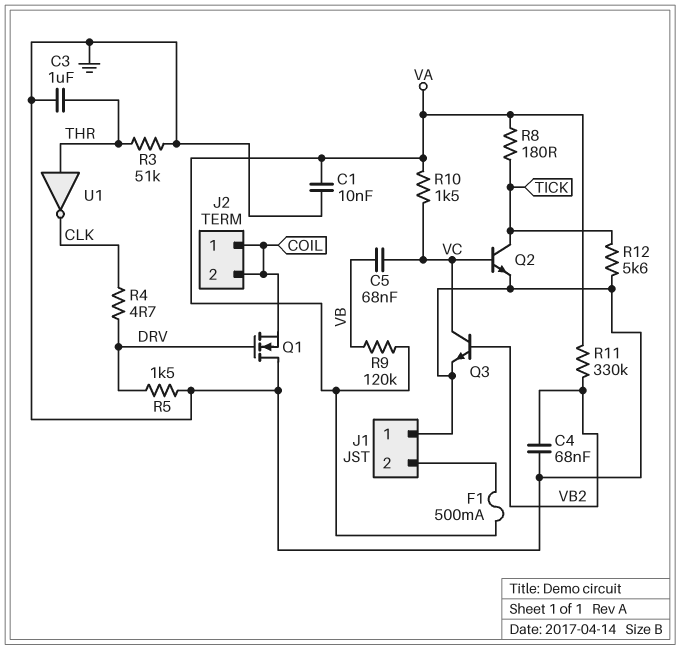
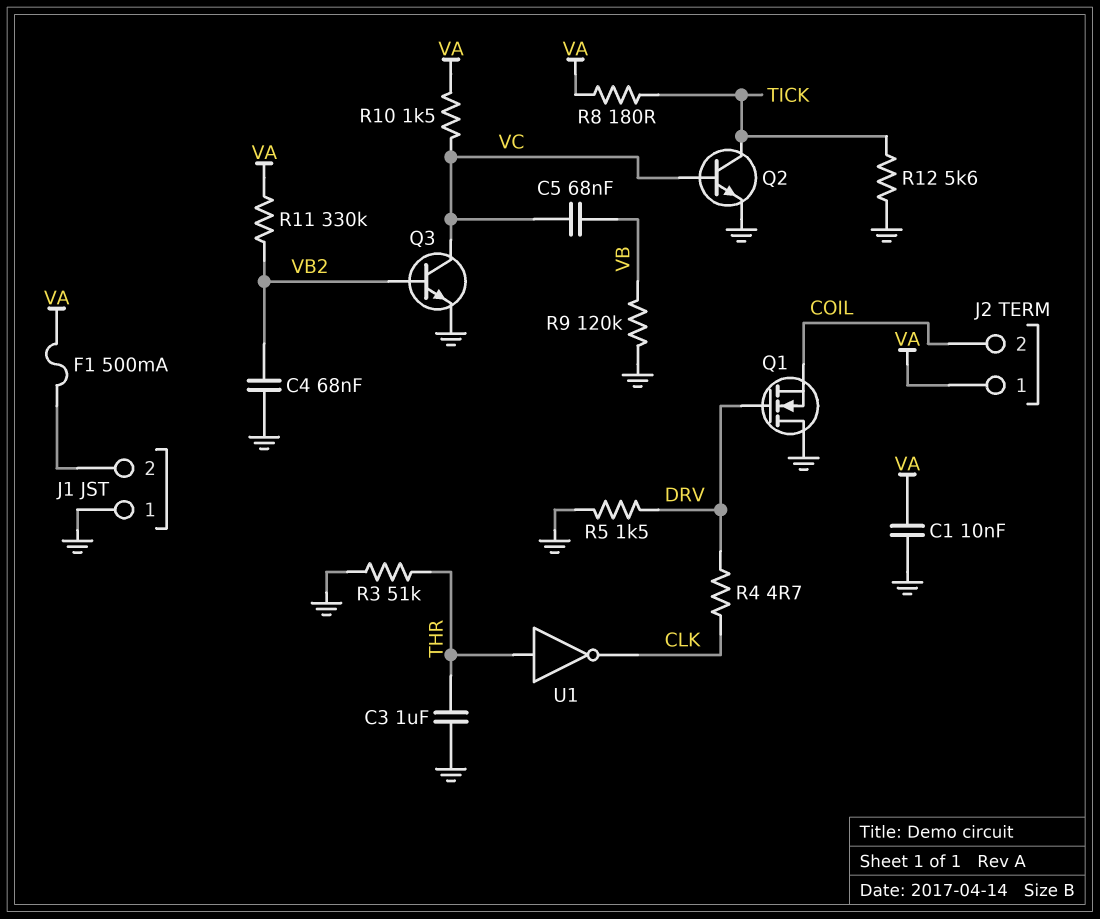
J2 pin 1: COIL -> VA
R9: 120k (VA, VB) -> 120k (GND, VB)

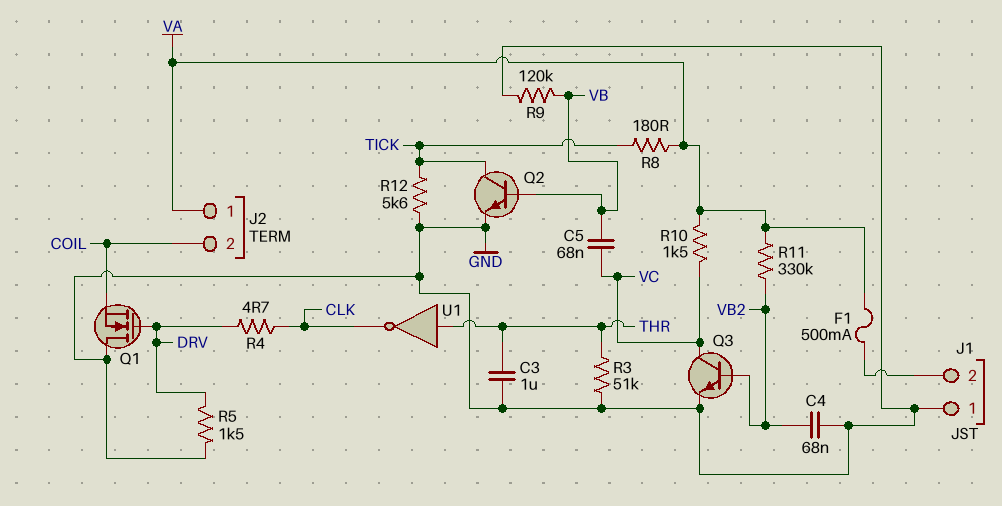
C1: 10nF (GND, VA) -> none
Q2: NPN (B VC, C TICK, E GND) -> NPN (B VB, C TICK, E GND)

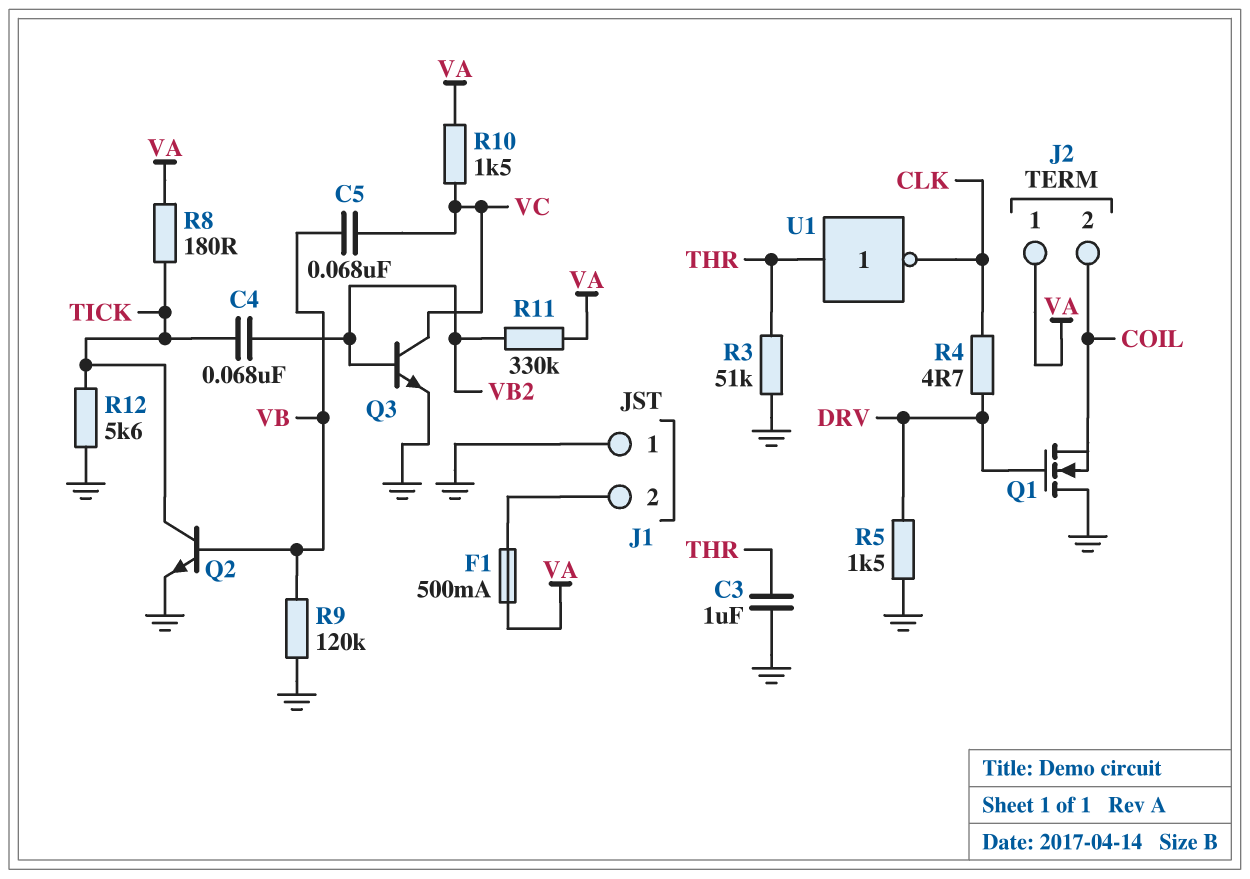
C4: 68nF (GND, VB2) -> 68nF (TICK, VB2)

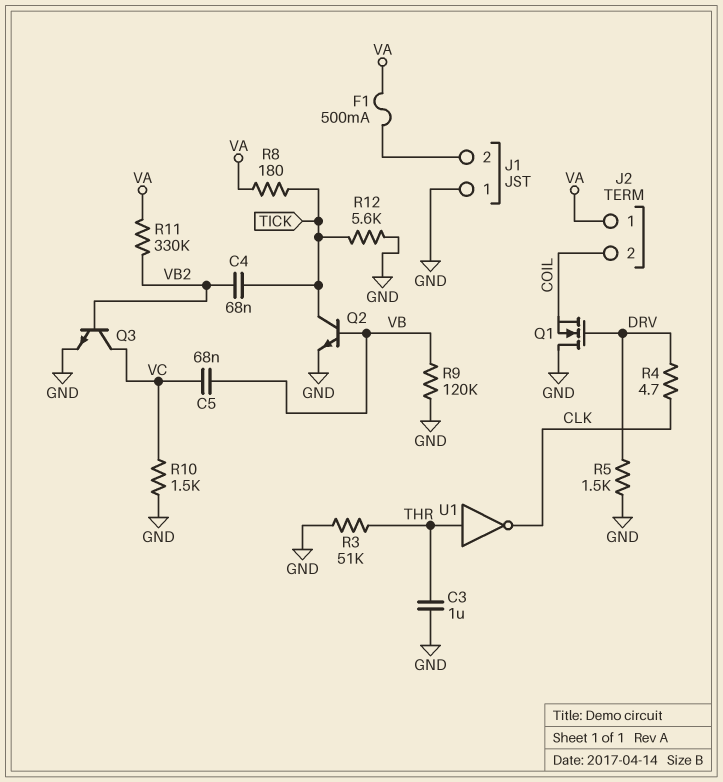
R10: 1.5k (VA, VC) -> 1.5k (GND, VC)

